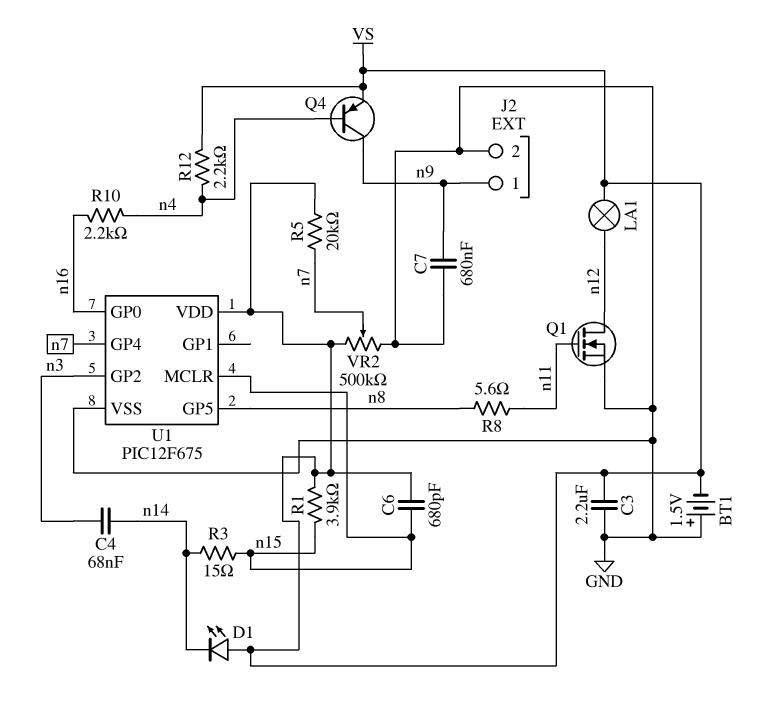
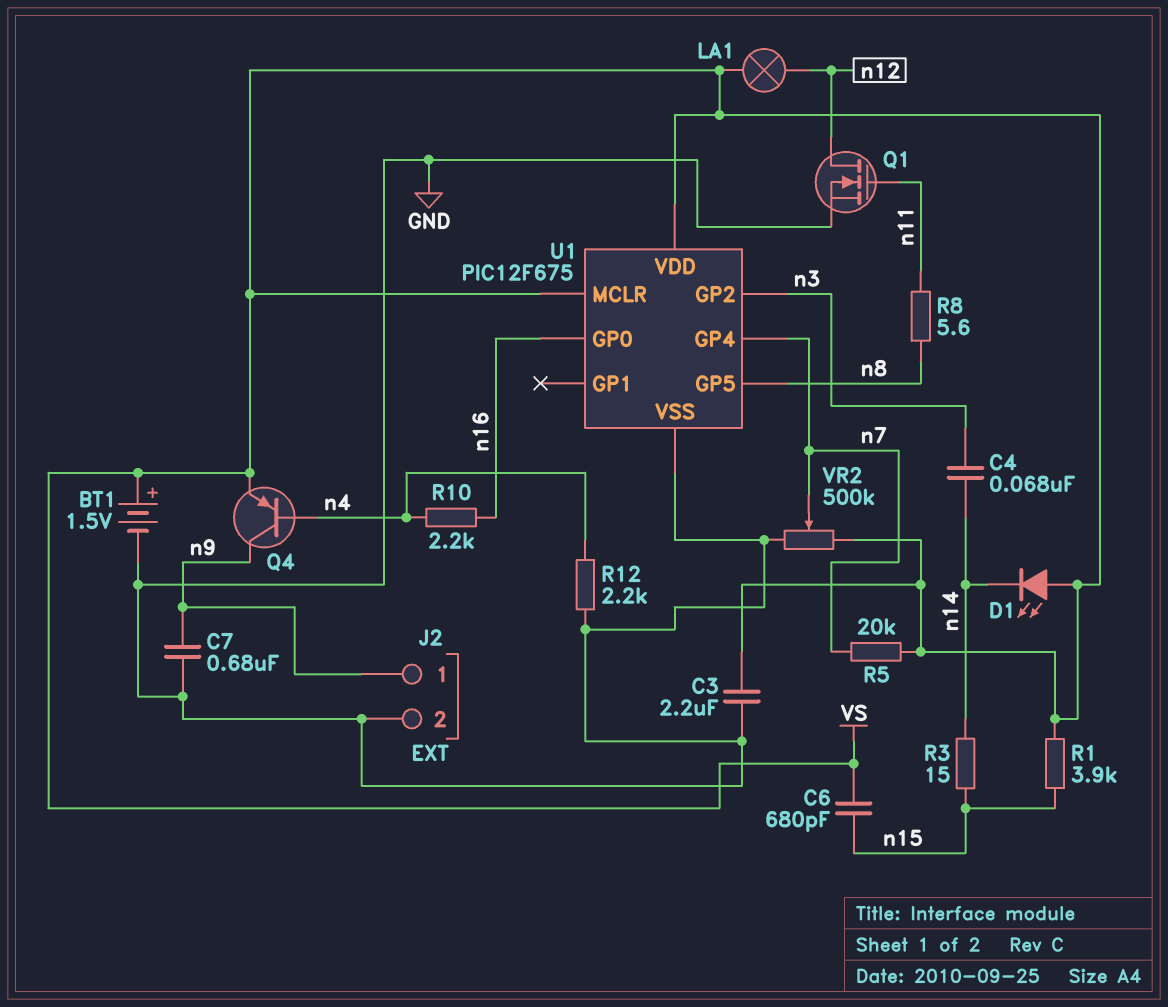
BT1: 1.5V (plus GND, minus VS) -> 1.5V (plus VS, minus GND)
R12: 2.2k (VS, n4) -> 2.2k (GND, n4)
U1 pin MCLR: n15 -> VS

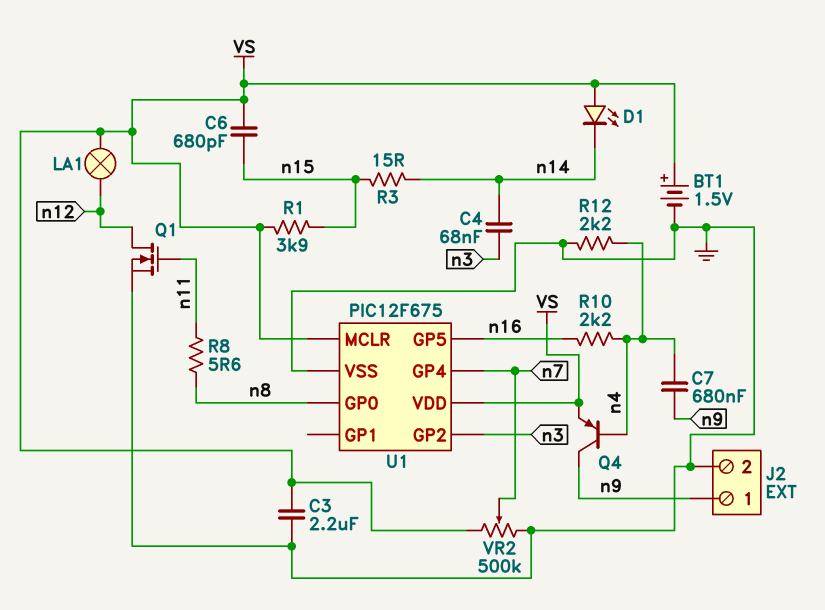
C7: 680nF (GND, n9) -> 680nF (n4, n9)
R5: 20k (VS, n7) -> none
U1 pin GP0: n16 -> n8
U1 pin GP5: n8 -> n16

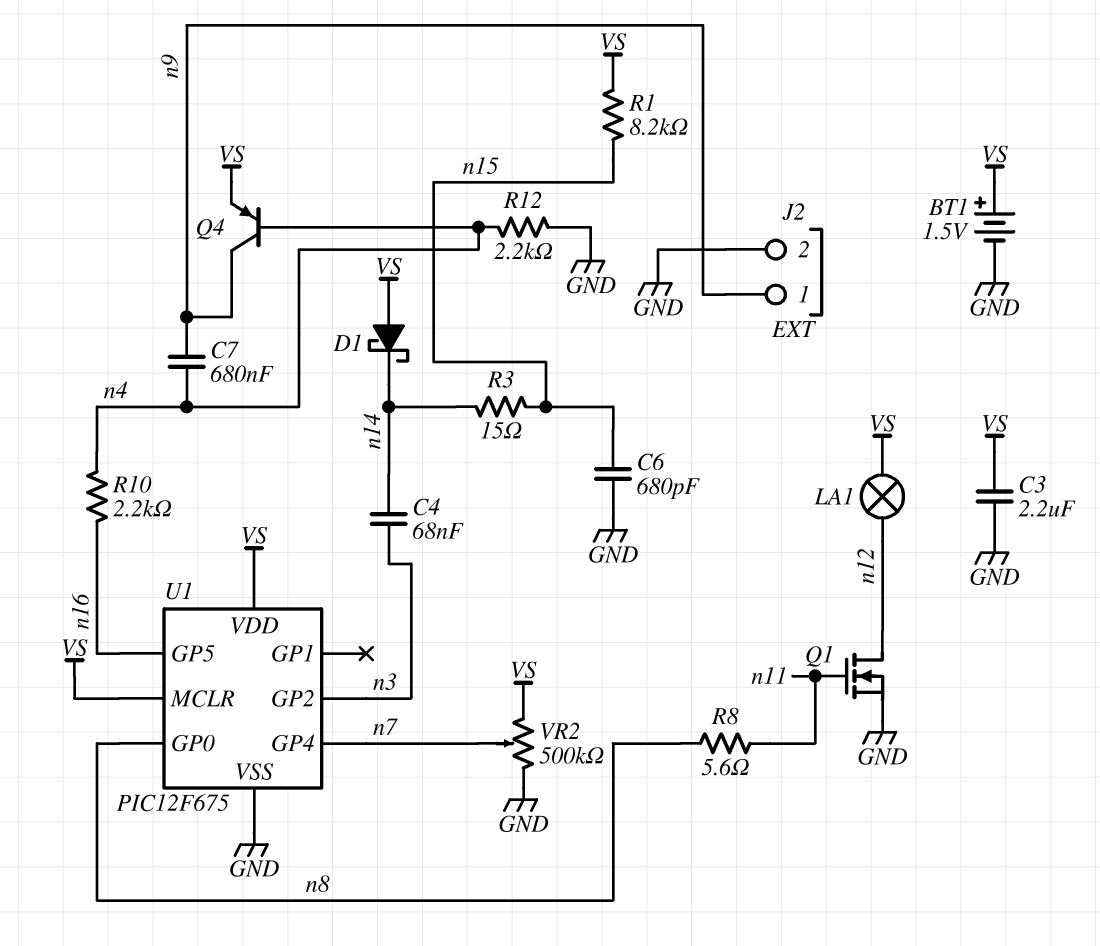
C6: 680pF (VS, n15) -> 680pF (GND, n15)
D1: LED (A VS, K n14) -> schottky (A VS, K n14)
R1: 3.9k (VS, n15) -> 8.2k (VS, n15)

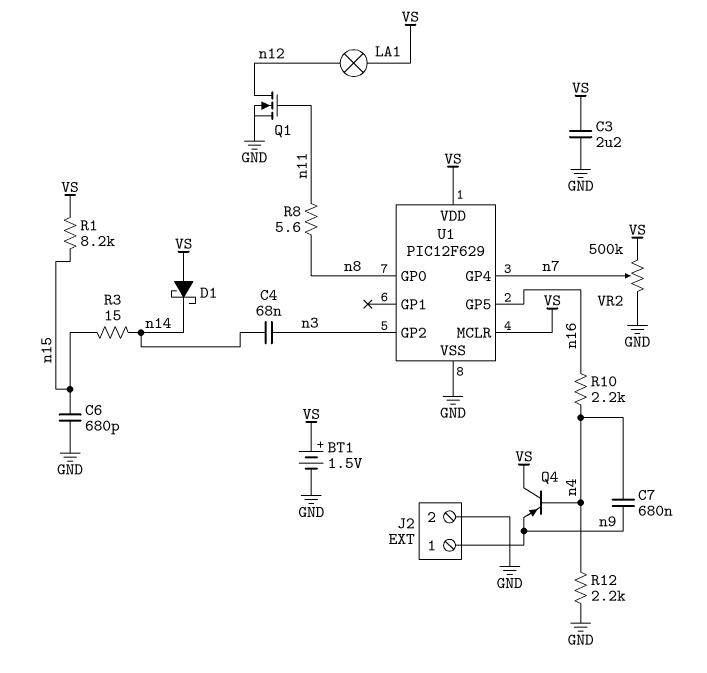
Q4: PNP (B n4, C n9, E VS) -> PNP (B n4, C VS, E n9)
U1: PIC12F675 -> PIC12F629

